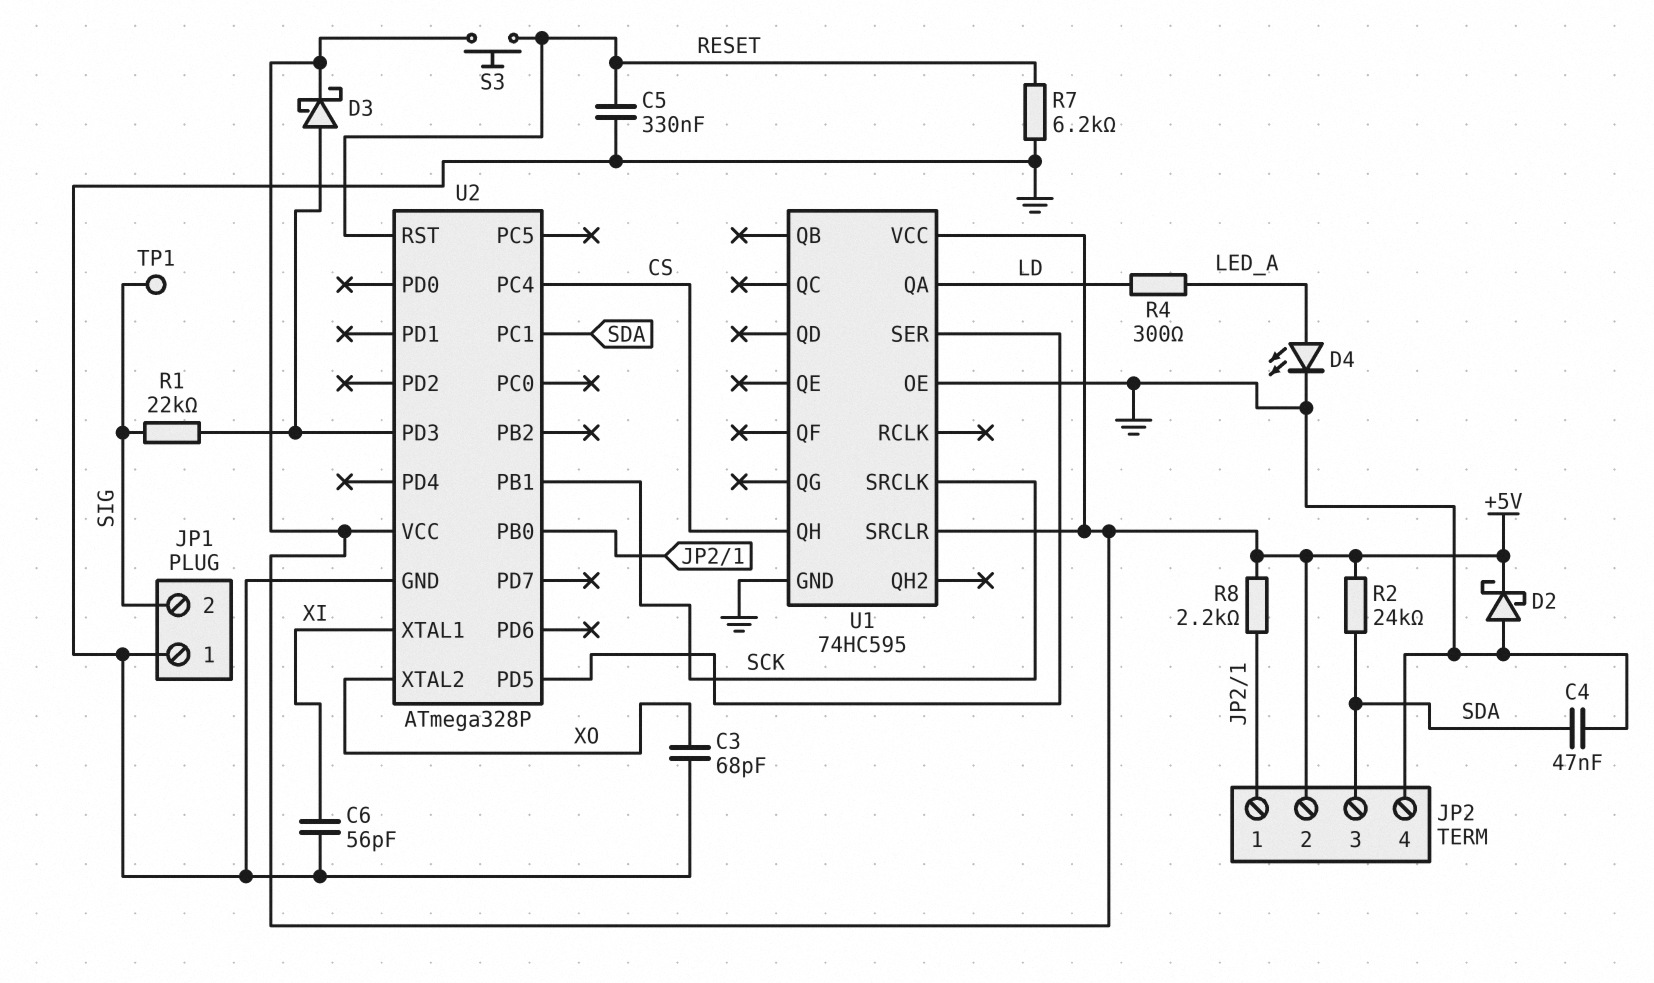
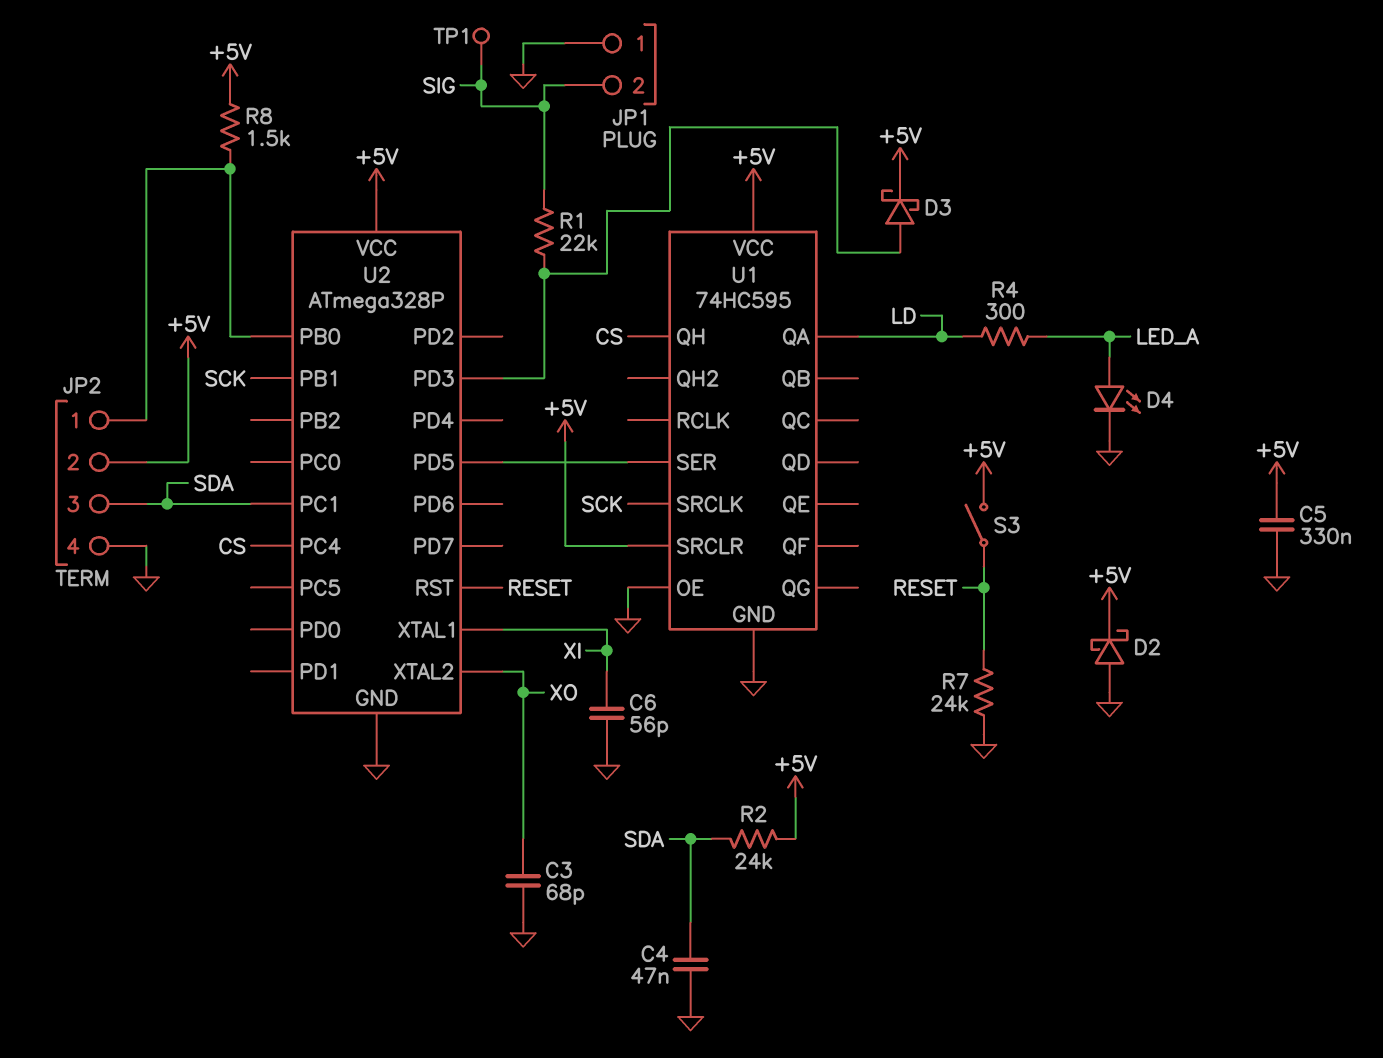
C5: 330nF (GND, RESET) -> 330nF (+5V, GND)
R7: 6.2k (GND, RESET) -> 24k (GND, RESET)
R8: 2.2k (+5V, JP2/1) -> 1.5k (+5V, JP2/1)
S3: button (+5V, RESET) -> switch (+5V, RESET)

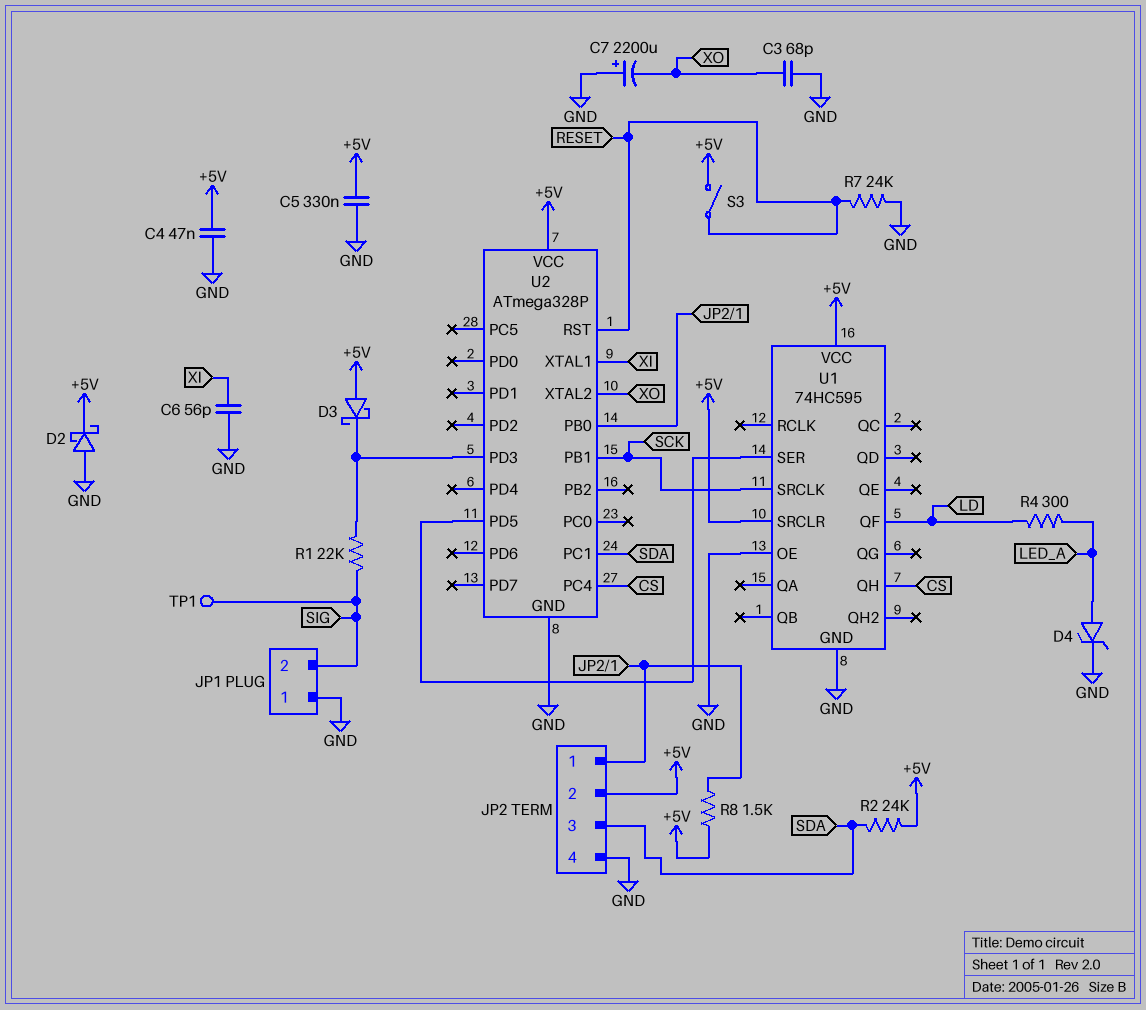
C4: 47nF (GND, SDA) -> 47nF (+5V, GND)
C7: none -> 2200uF (plus GND, minus XO)
D3: schottky (A U2/PD3, K +5V) -> schottky (A +5V, K U2/PD3)
D4: LED (A LED_A, K GND) -> zener (A LED_A, K GND)
U1 pin QA: LD -> none
U1 pin QF: none -> LD

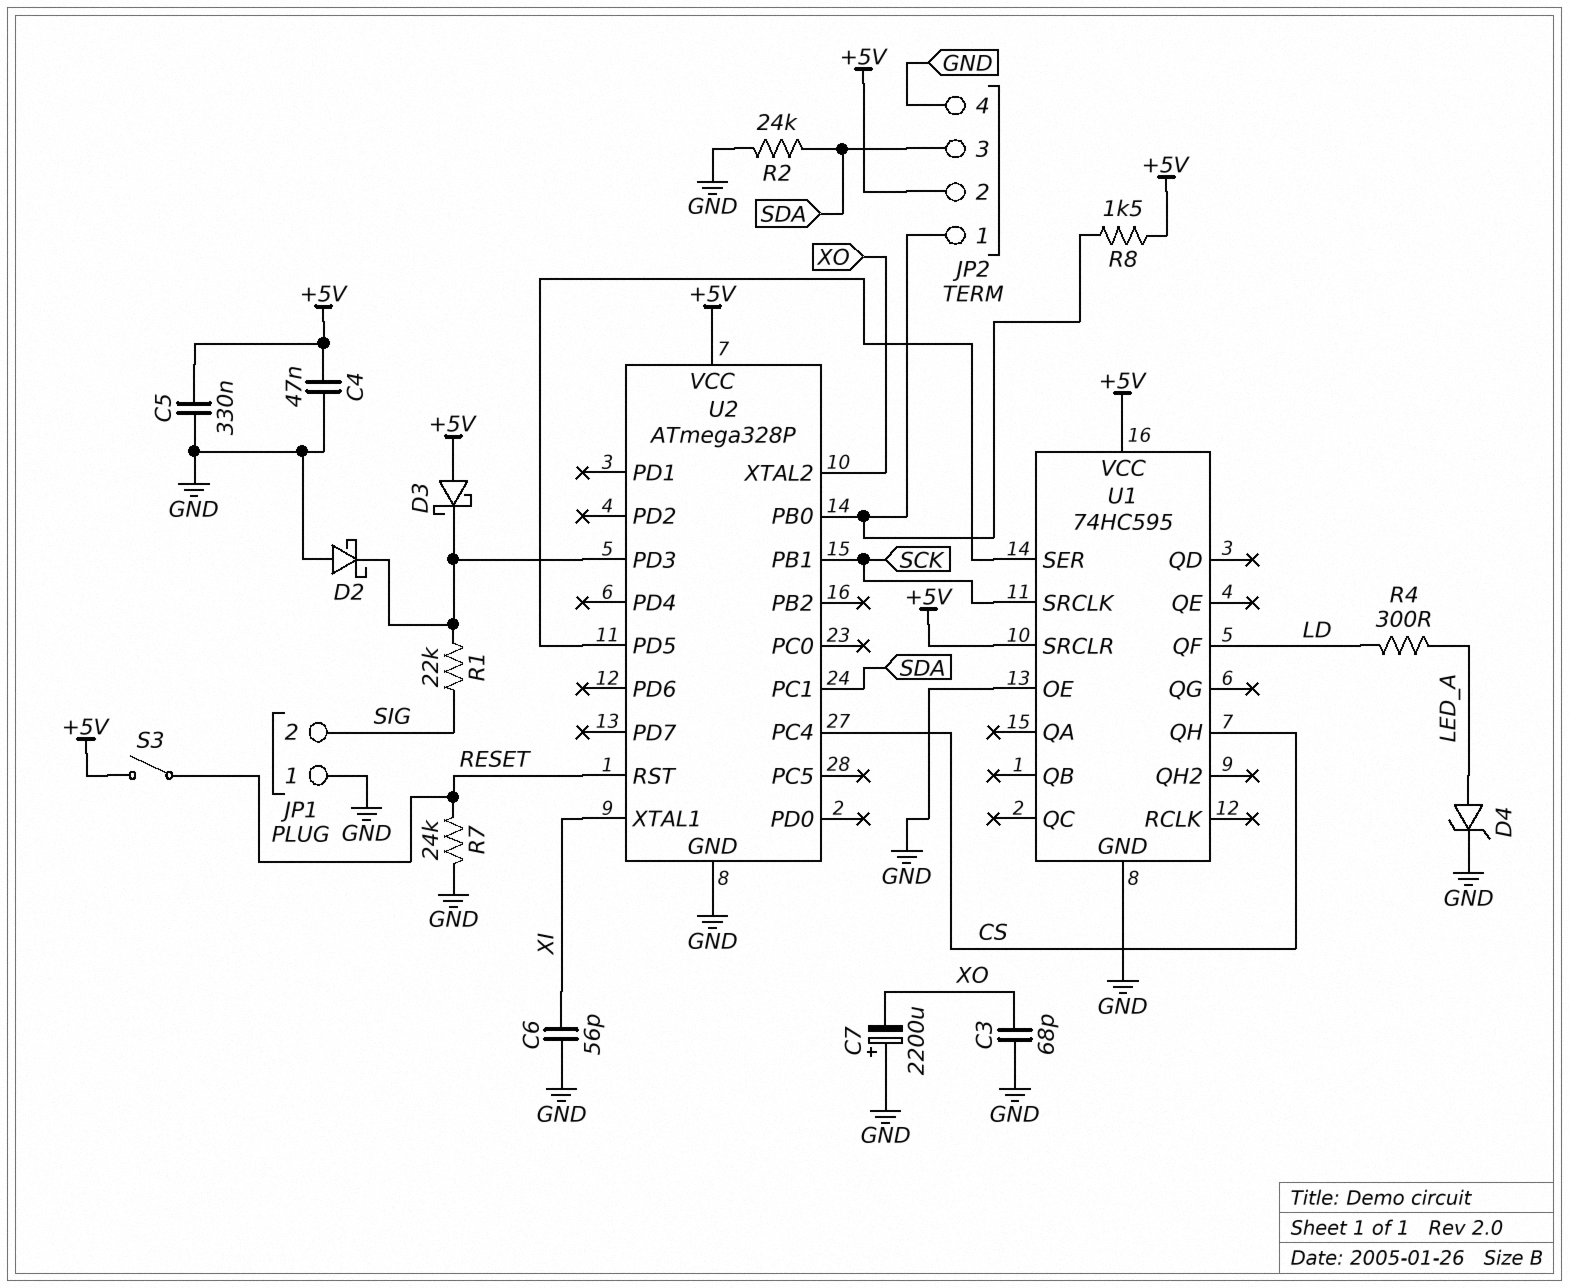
D2: schottky (A GND, K +5V) -> schottky (A GND, K U2/PD3)
R2: 24k (+5V, SDA) -> 24k (GND, SDA)
TP1: test point (SIG) -> none

